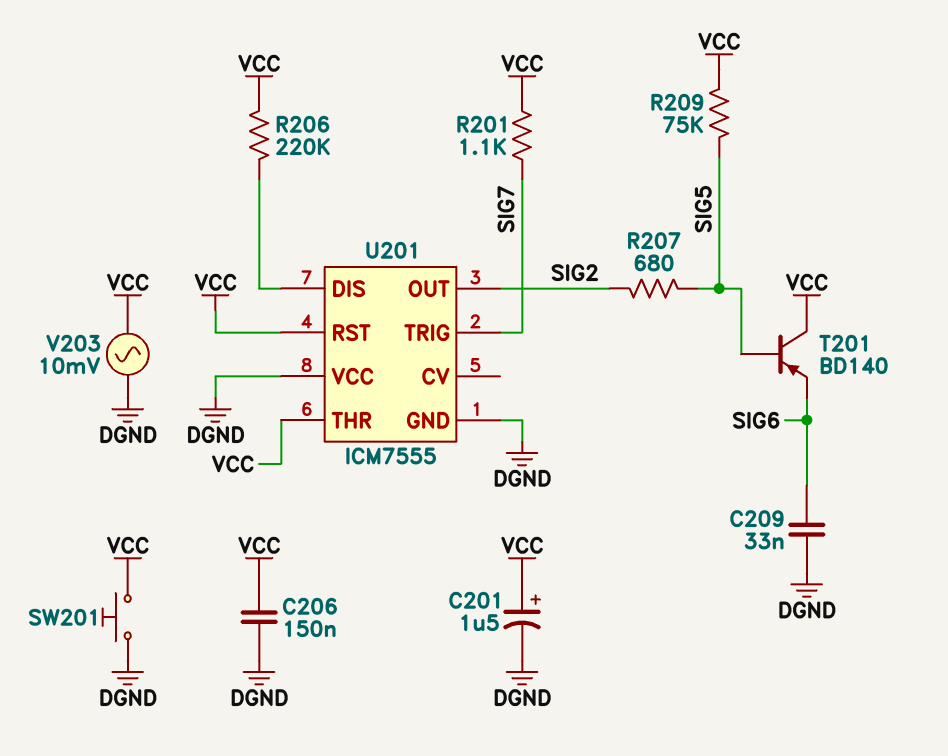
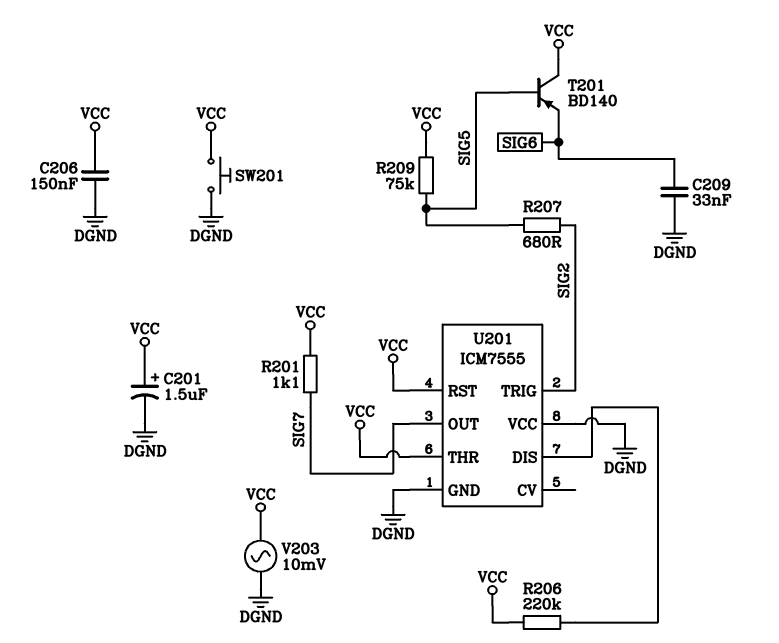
U201 pin OUT: SIG2 -> SIG7
U201 pin TRIG: SIG7 -> SIG2

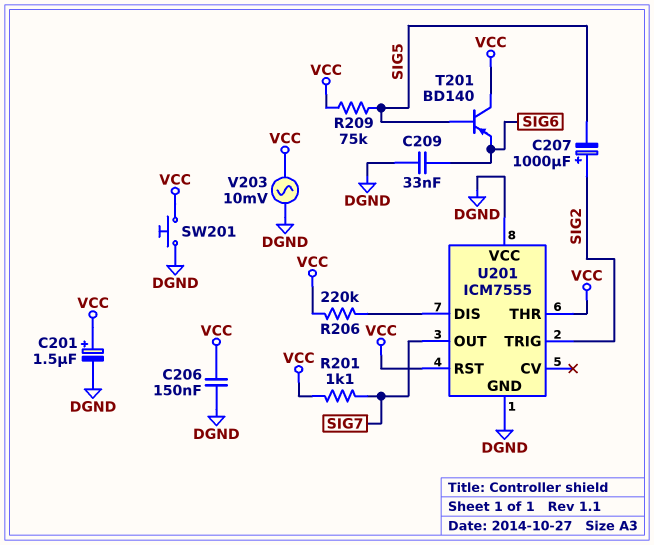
C207: none -> 1000uF (plus SIG2, minus SIG5)
R207: 680 (SIG2, SIG5) -> none

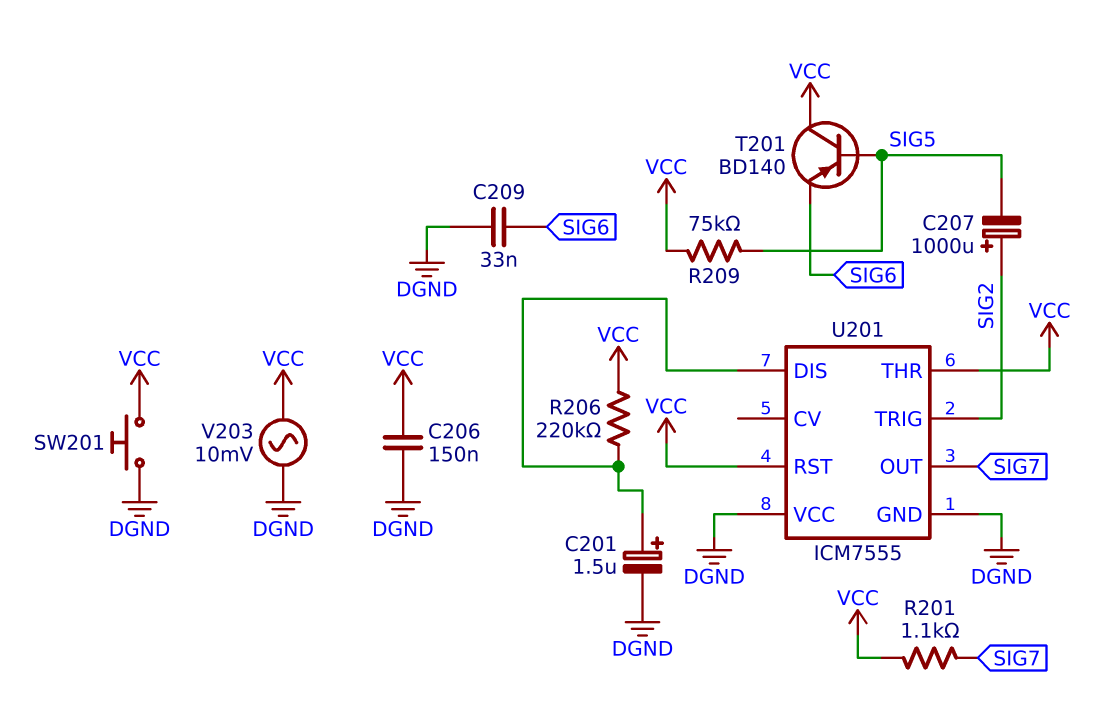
C201: 1.5uF (plus VCC, minus DGND) -> 1.5uF (plus U201/DIS, minus DGND)

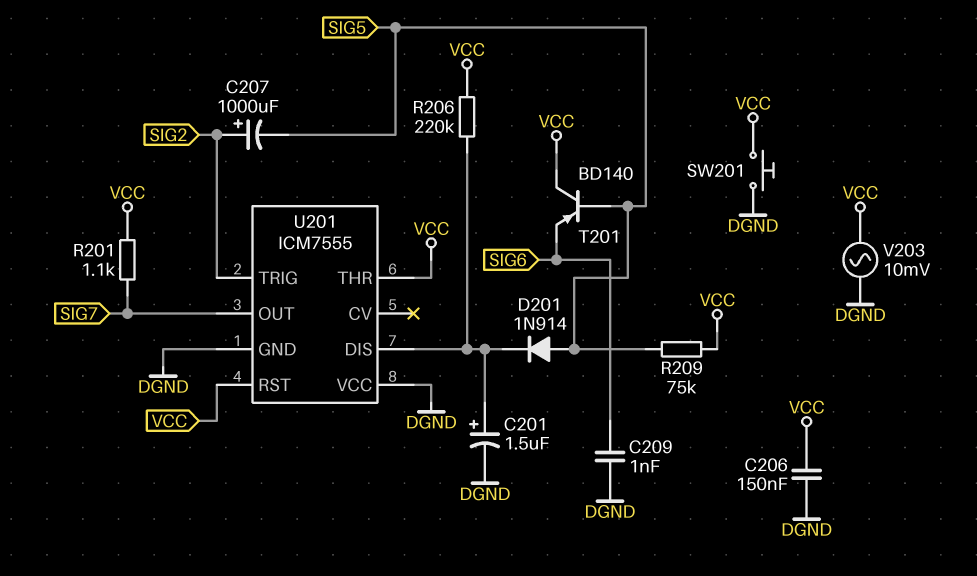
C209: 33nF (DGND, SIG6) -> 1nF (DGND, SIG6)
D201: none -> diode 1N914 (A SIG5, K U201/DIS)

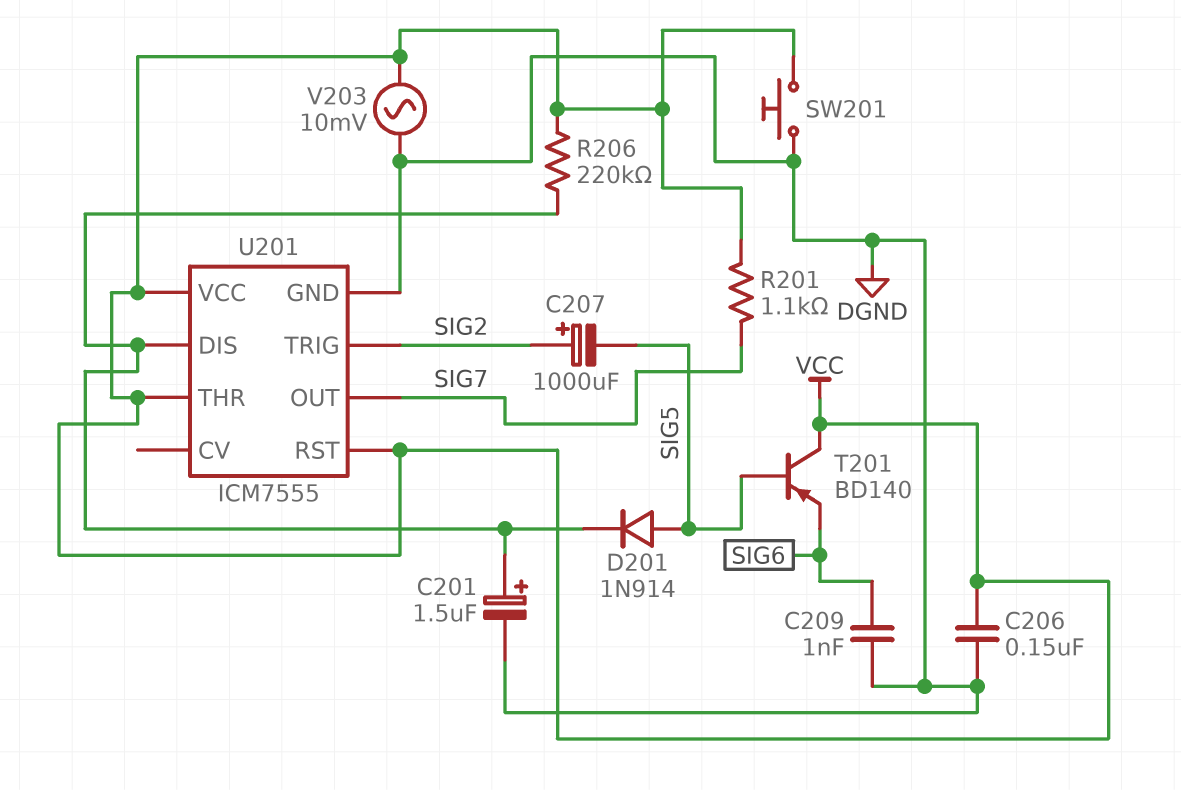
R209: 75k (SIG5, VCC) -> none
U201 pin VCC: DGND -> VCC

